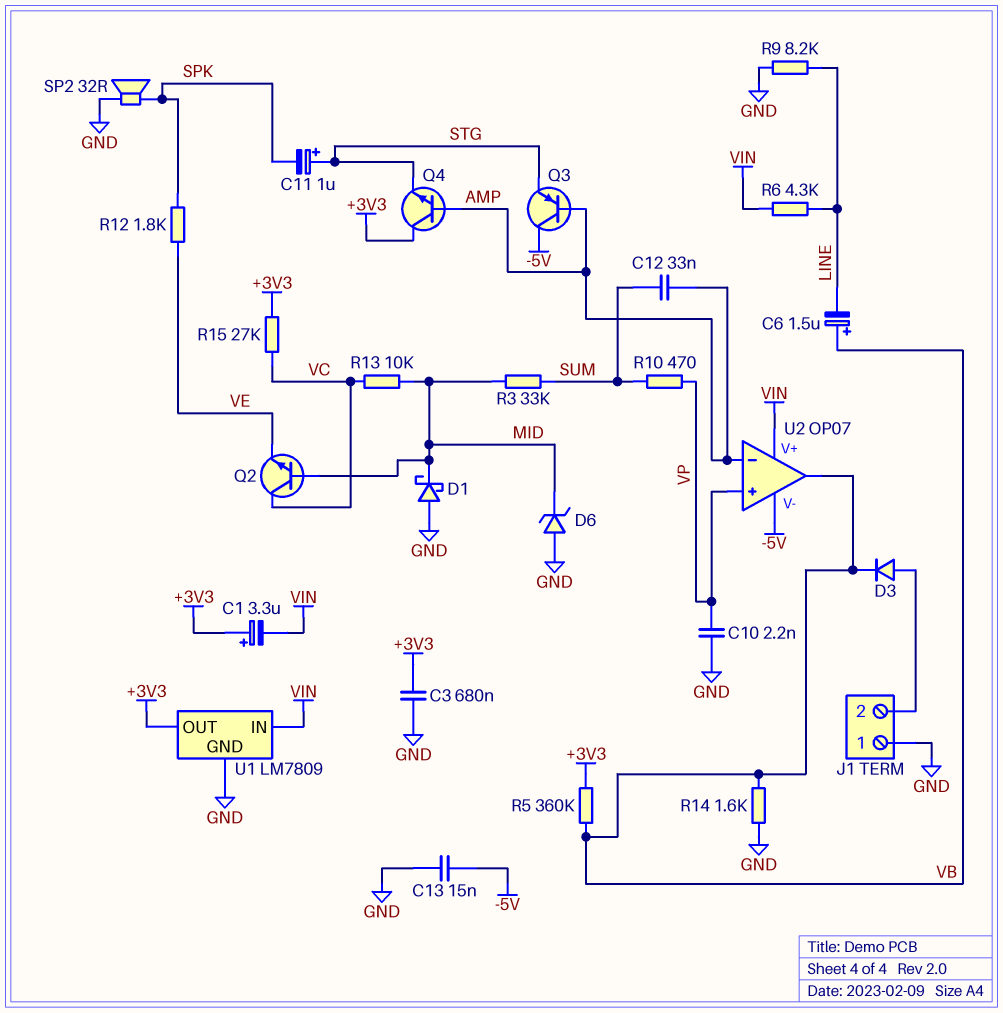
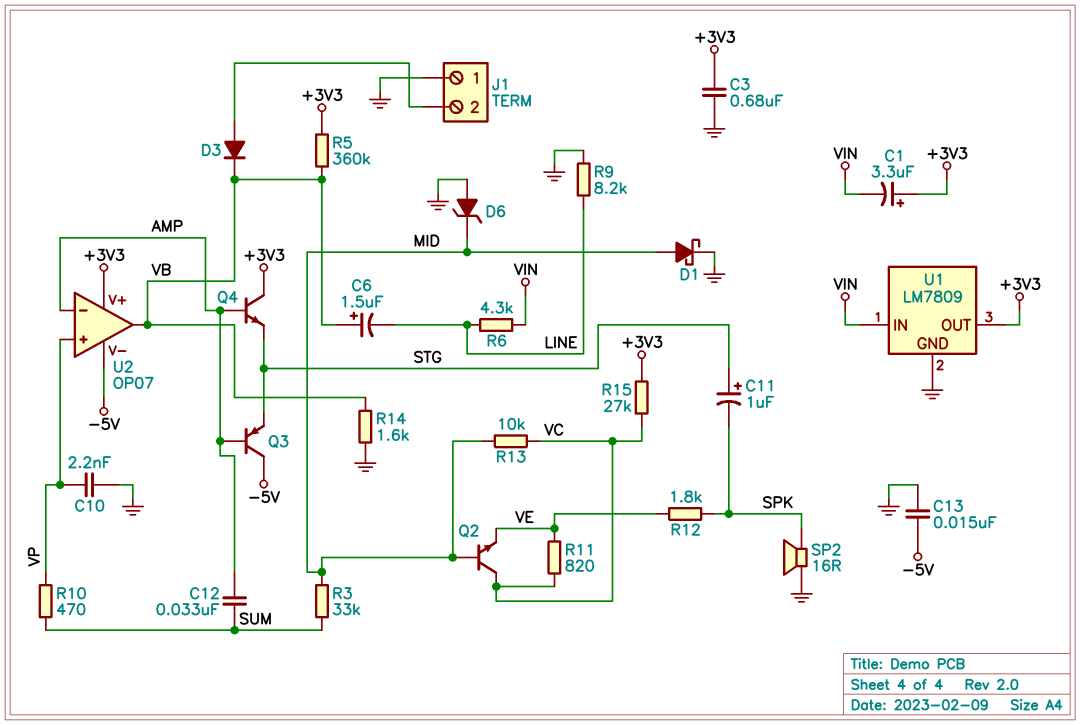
D1: schottky (A GND, K MID) -> schottky (A MID, K GND)
R11: none -> 820 (VC, VE)
SP2: speaker 32R (GND, SPK) -> speaker 16R (GND, SPK)
U2 pin V+: VIN -> +3V3

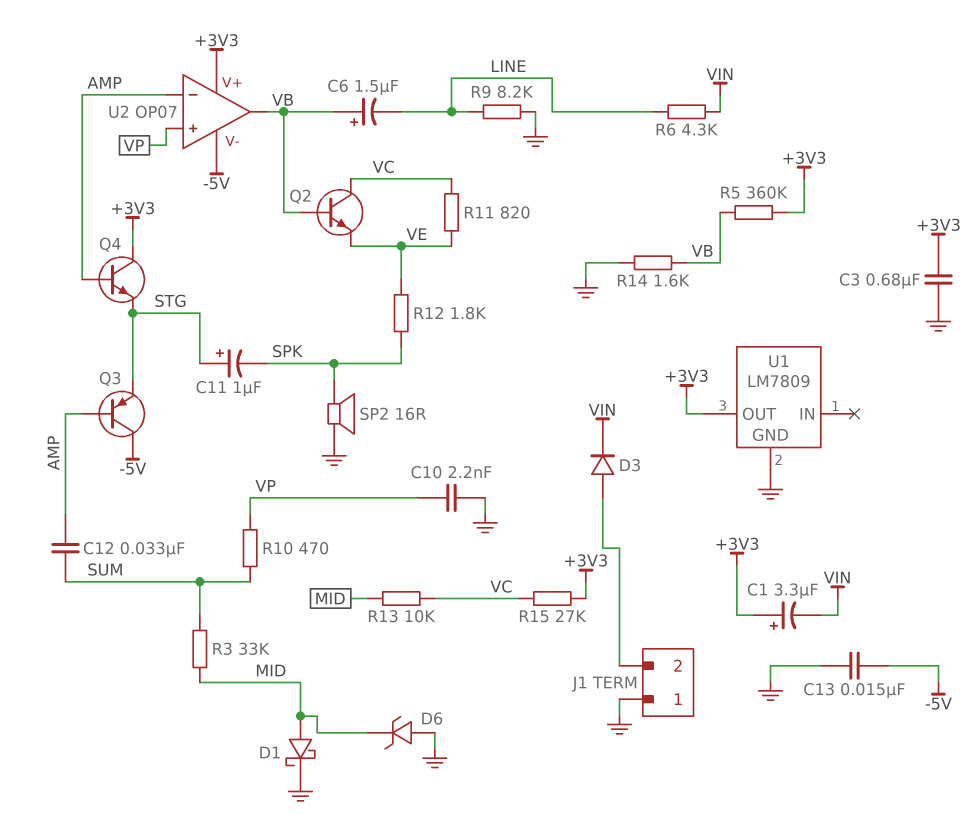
D3: diode (A J1/2, K VB) -> diode (A J1/2, K VIN)
Q2: NPN (B MID, C VC, E VE) -> NPN (B VB, C VC, E VE)
U1 pin IN: VIN -> none

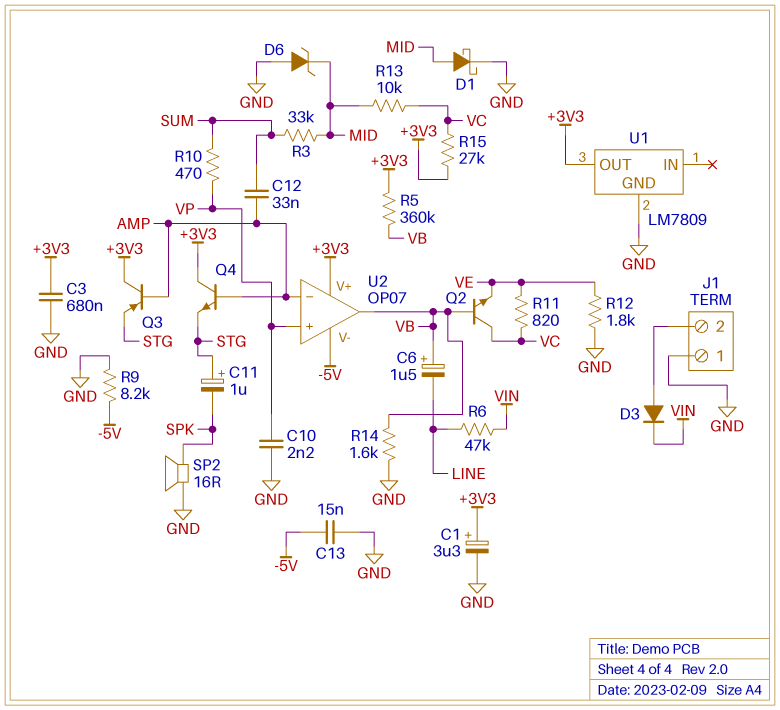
C1: 3.3uF (plus +3V3, minus VIN) -> 3.3uF (plus +3V3, minus GND)
Q3: PNP (B AMP, C -5V, E STG) -> PNP (B AMP, C +3V3, E STG)
R6: 4.3k (LINE, VIN) -> 47k (LINE, VIN)
R9: 8.2k (GND, LINE) -> 8.2k (-5V, GND)
R12: 1.8k (SPK, VE) -> 1.8k (GND, VE)

